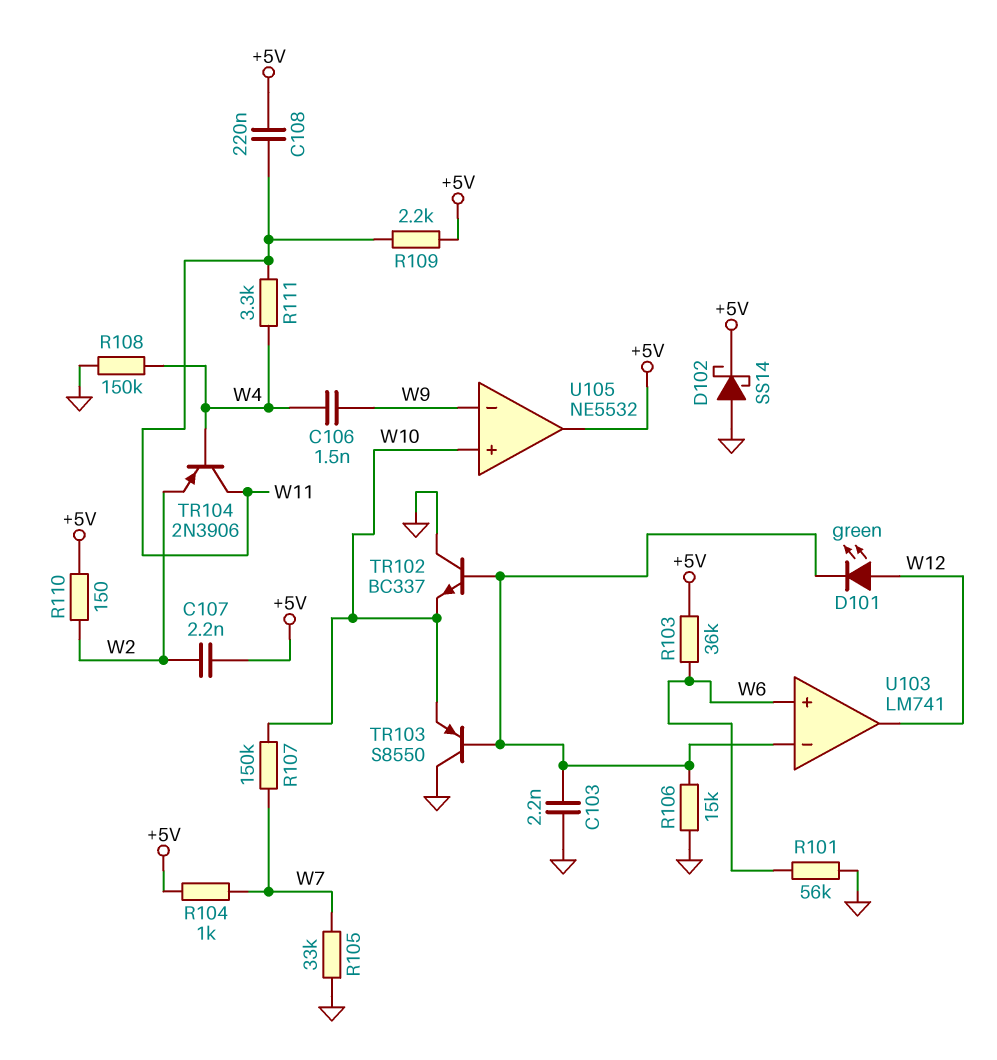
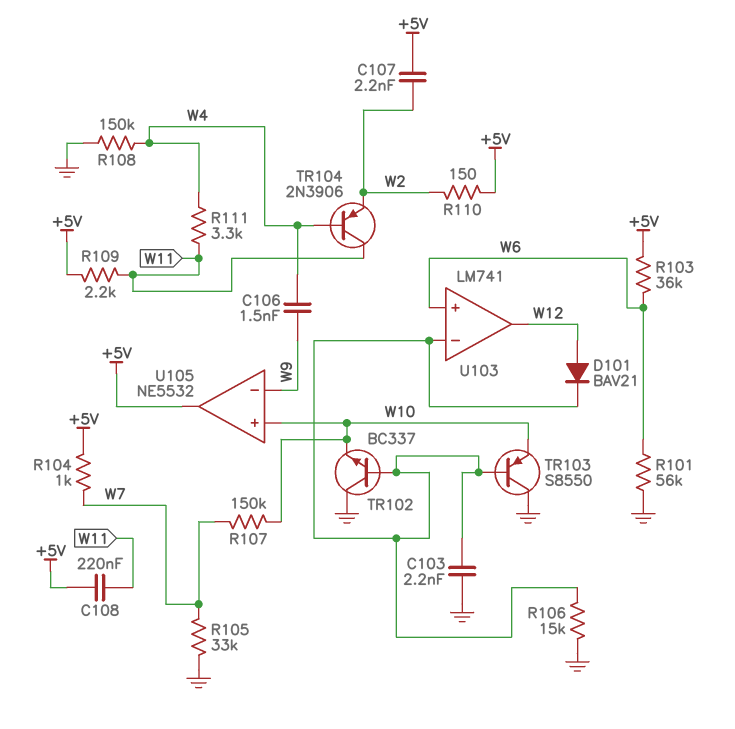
D101: LED green (A W12, K U103/in-) -> diode BAV21 (A W12, K U103/in-)
D102: schottky SS14 (A GND, K +5V) -> none

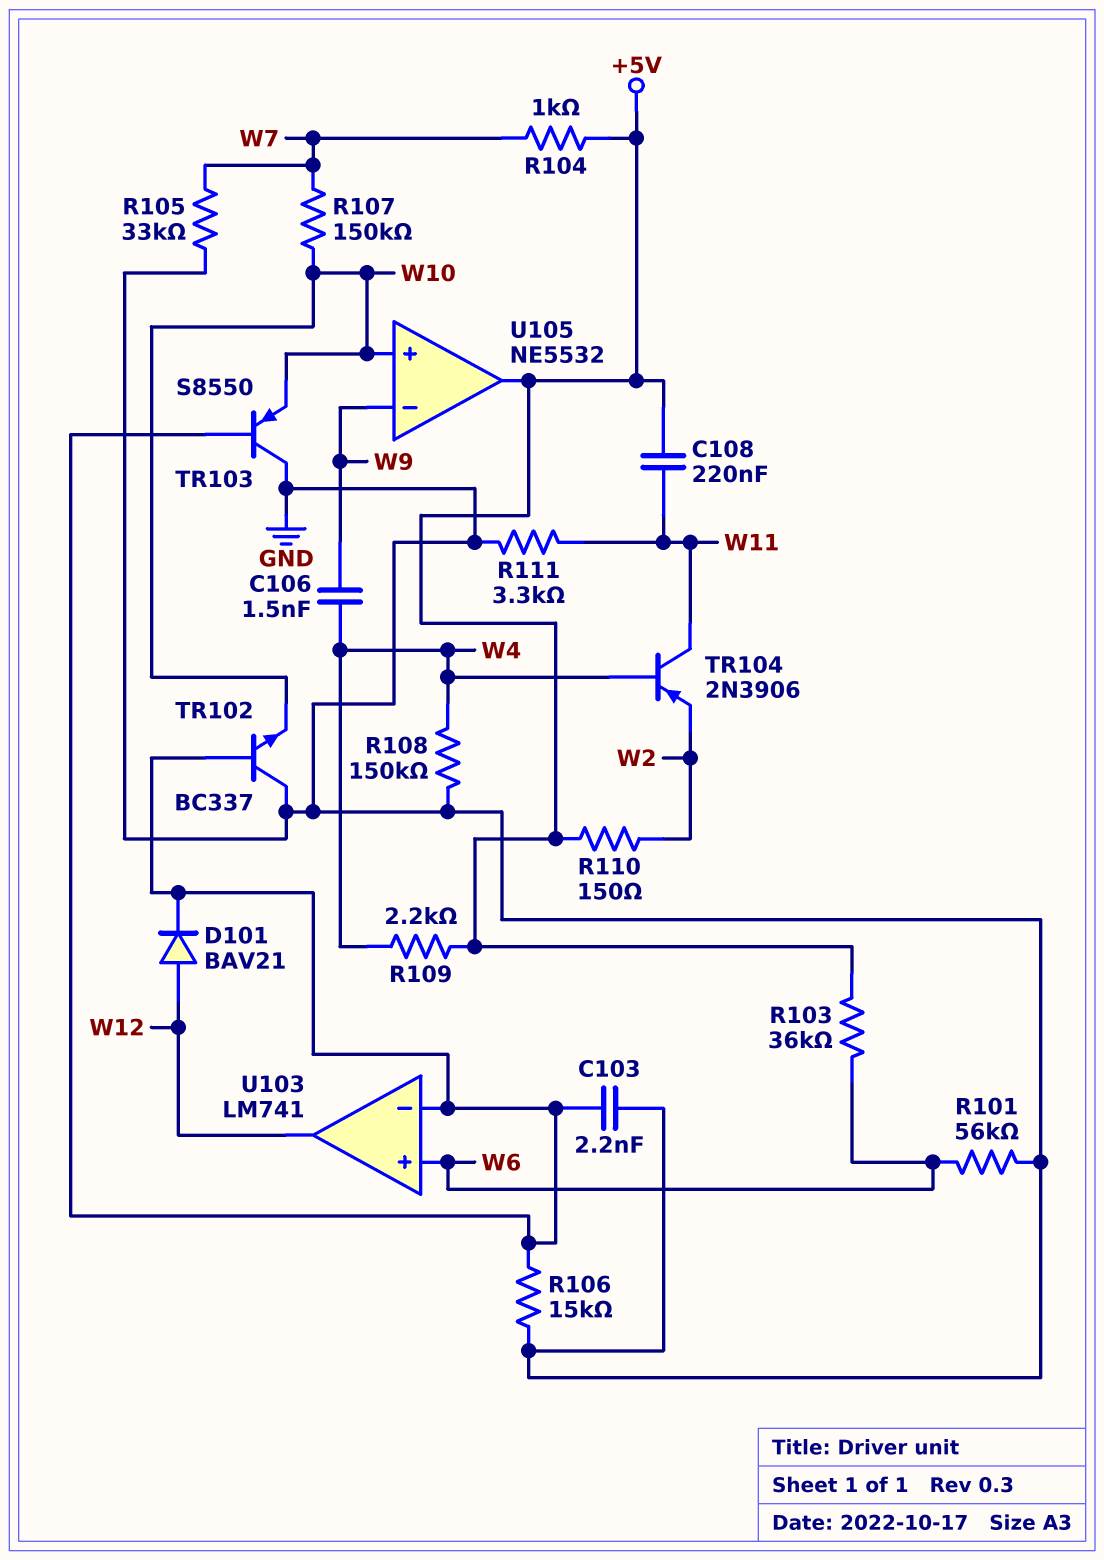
C107: 2.2nF (+5V, W2) -> none
R109: 2.2k (+5V, W11) -> 2.2k (+5V, W4)
R111: 3.3k (W4, W11) -> 3.3k (GND, W11)

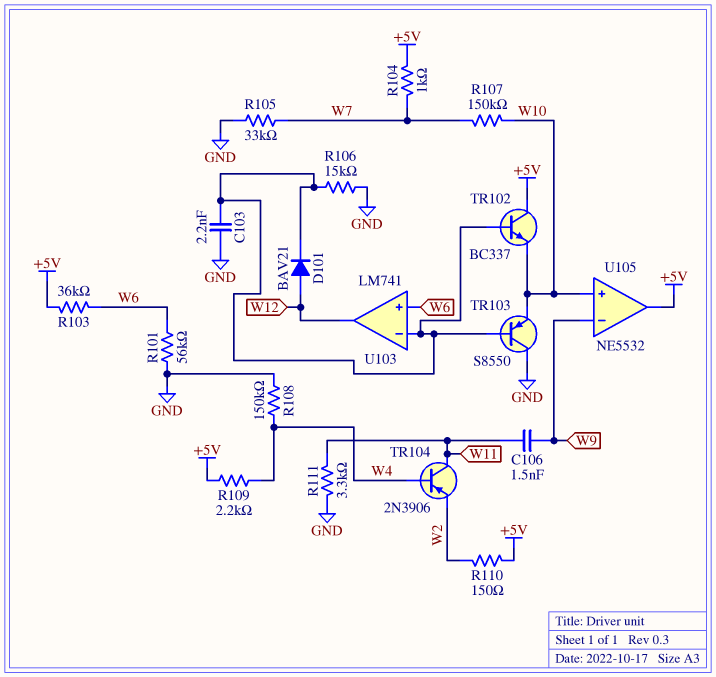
C106: 1.5nF (W4, W9) -> 1.5nF (W9, W11)
C108: 220nF (+5V, W11) -> none
TR102: NPN BC337 (B U103/in-, C GND, E W10) -> NPN BC337 (B U103/in-, C +5V, E W10)

